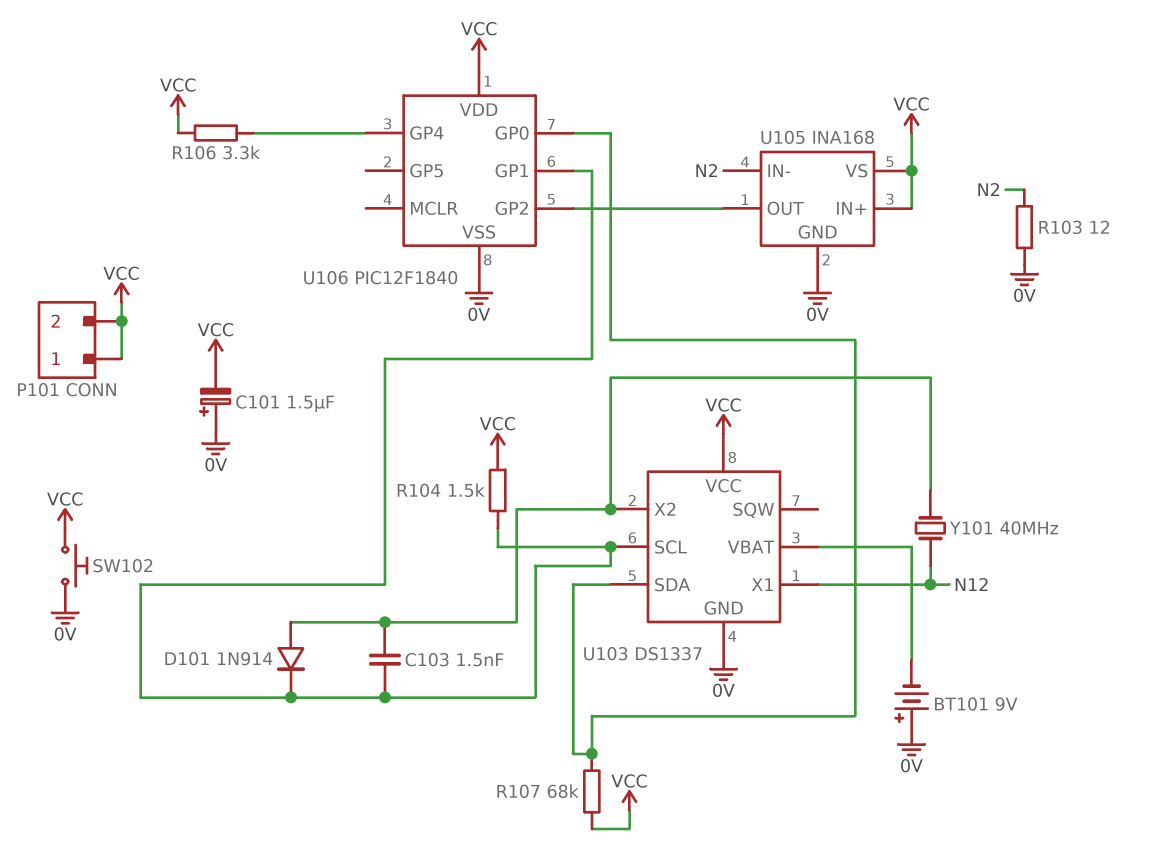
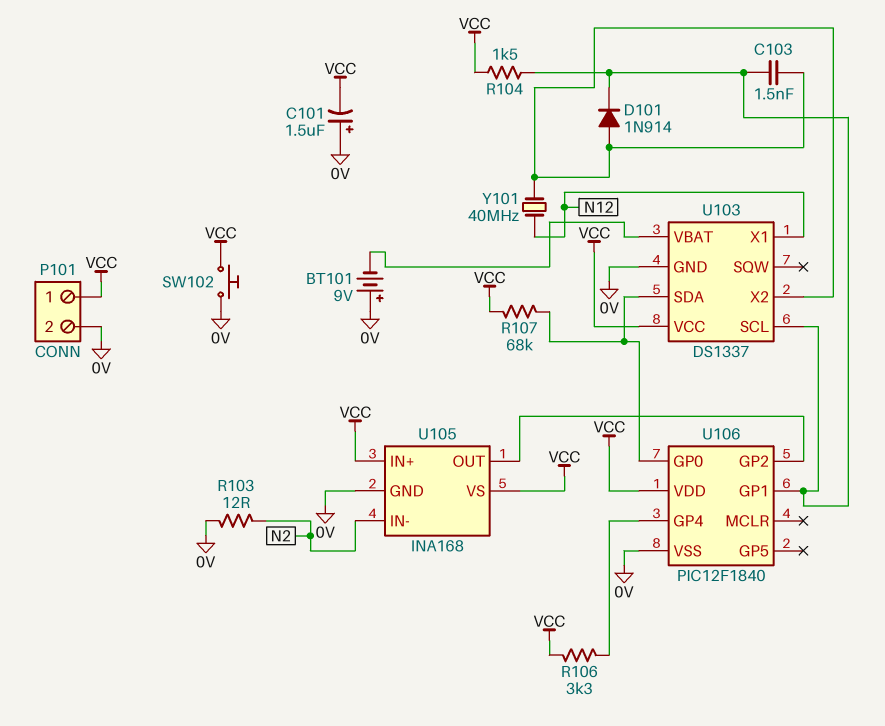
P101 pin 2: VCC -> 0V

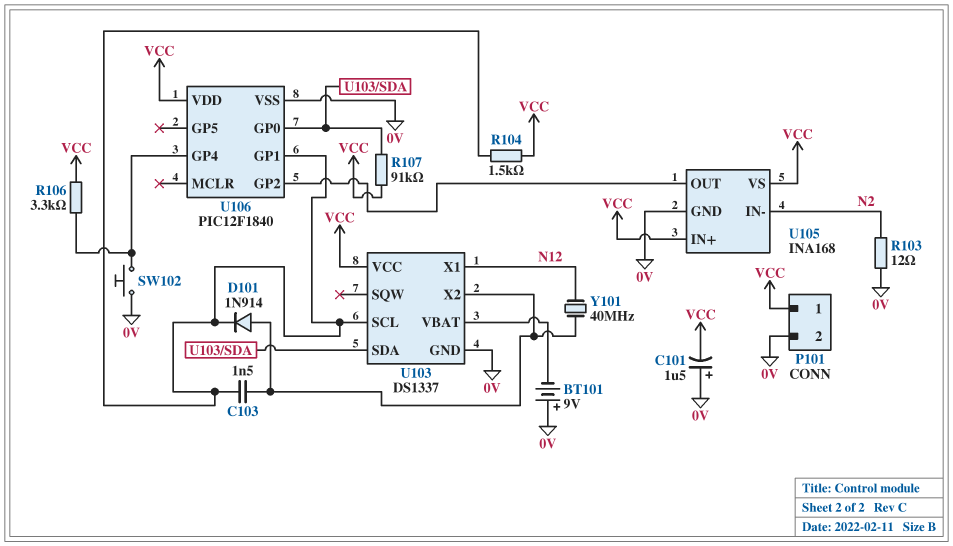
R107: 68k (U103/SDA, VCC) -> 91k (U103/SDA, VCC)
SW102: button (0V, VCC) -> button (0V, U106/GP4)

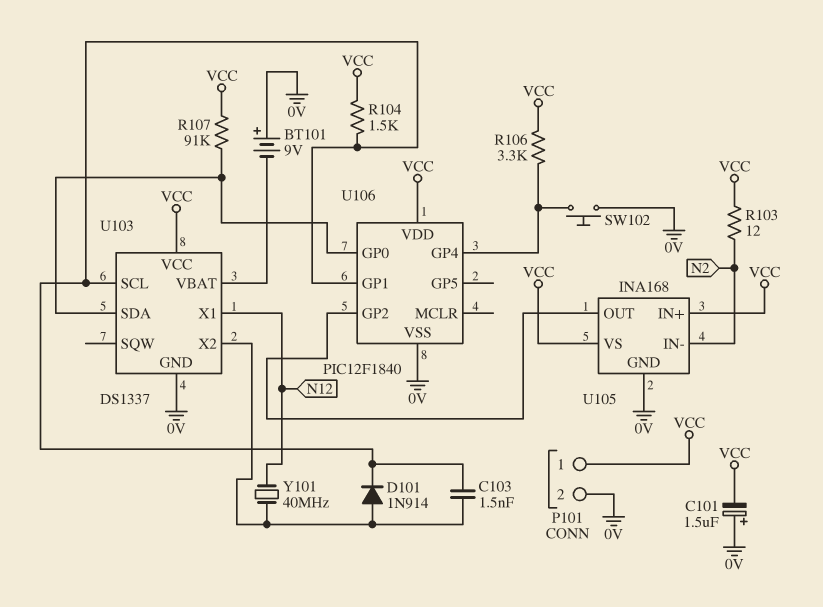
R103: 12 (0V, N2) -> 12 (N2, VCC)

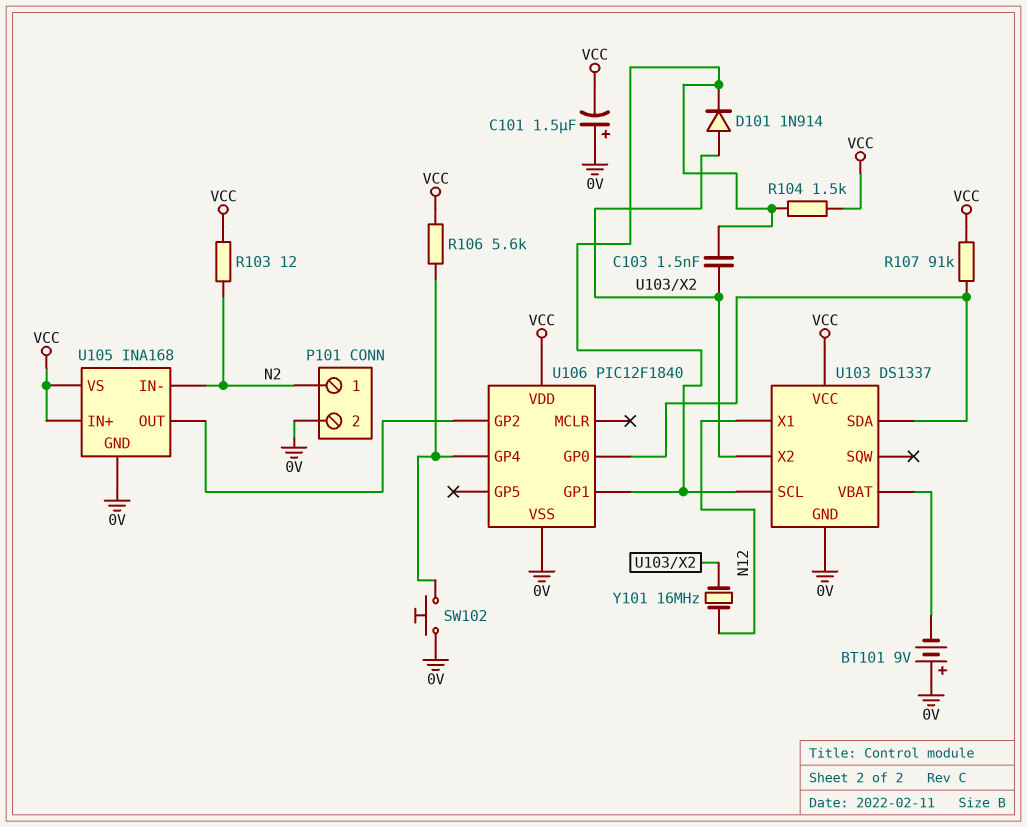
P101 pin 1: VCC -> N2
R106: 3.3k (U106/GP4, VCC) -> 5.6k (U106/GP4, VCC)
Y101: 40MHz (N12, U103/X2) -> 16MHz (N12, U103/X2)

